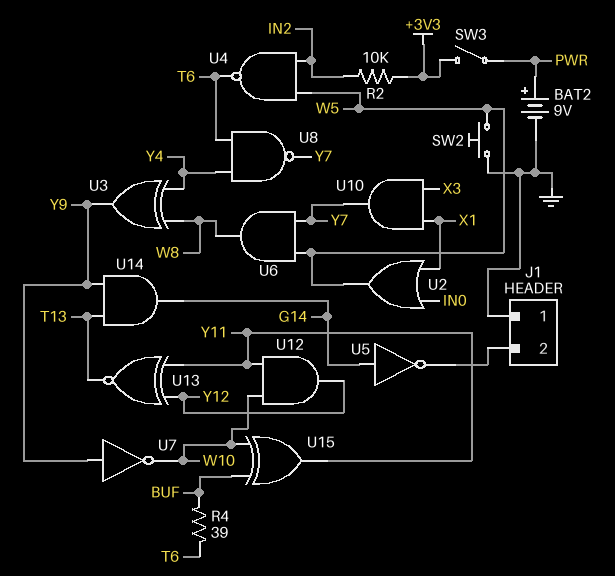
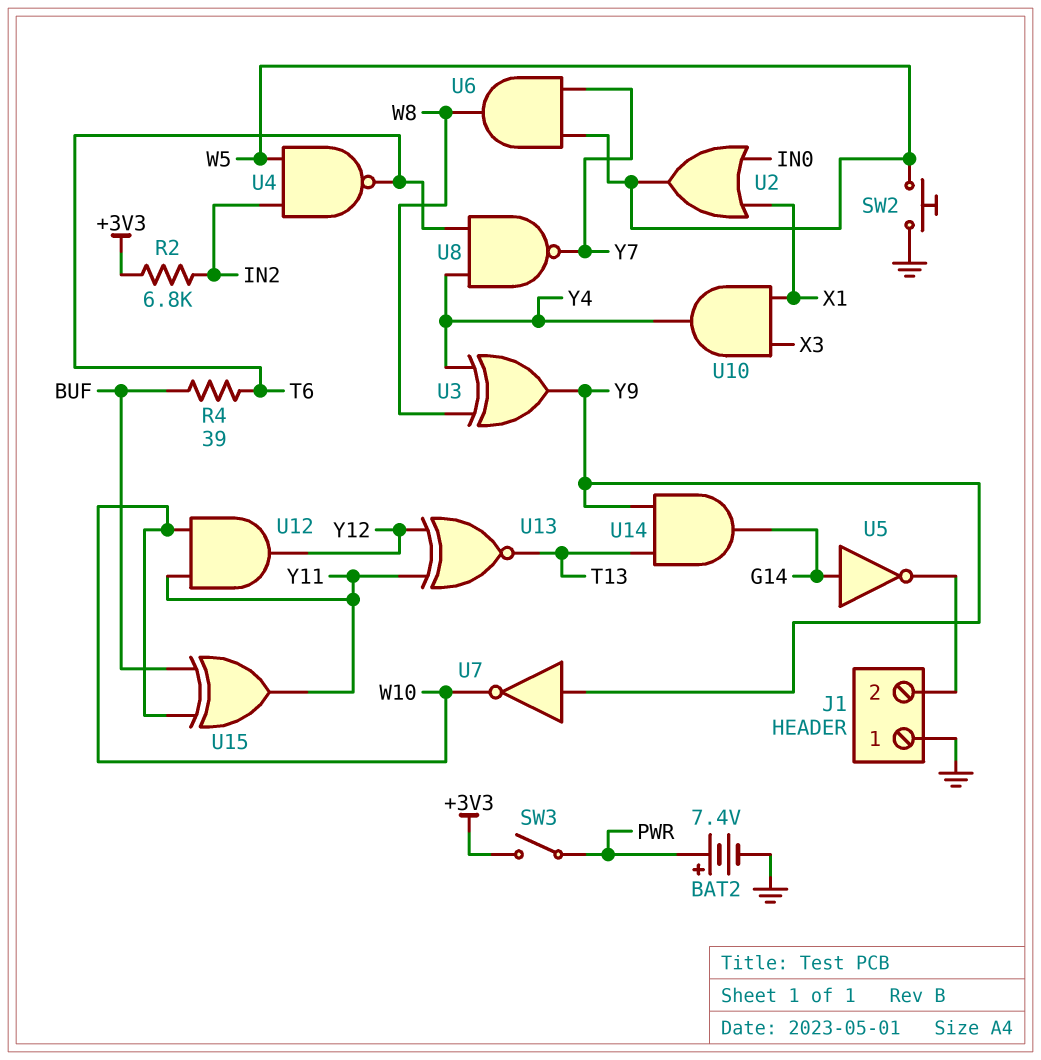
BAT2: 9V (plus PWR, minus GND) -> 7.4V (plus PWR, minus GND)
R2: 10k (+3V3, IN2) -> 6.8k (+3V3, IN2)
U10: AND (in X1, in X3, out Y7) -> AND (in X1, in X3, out Y4)

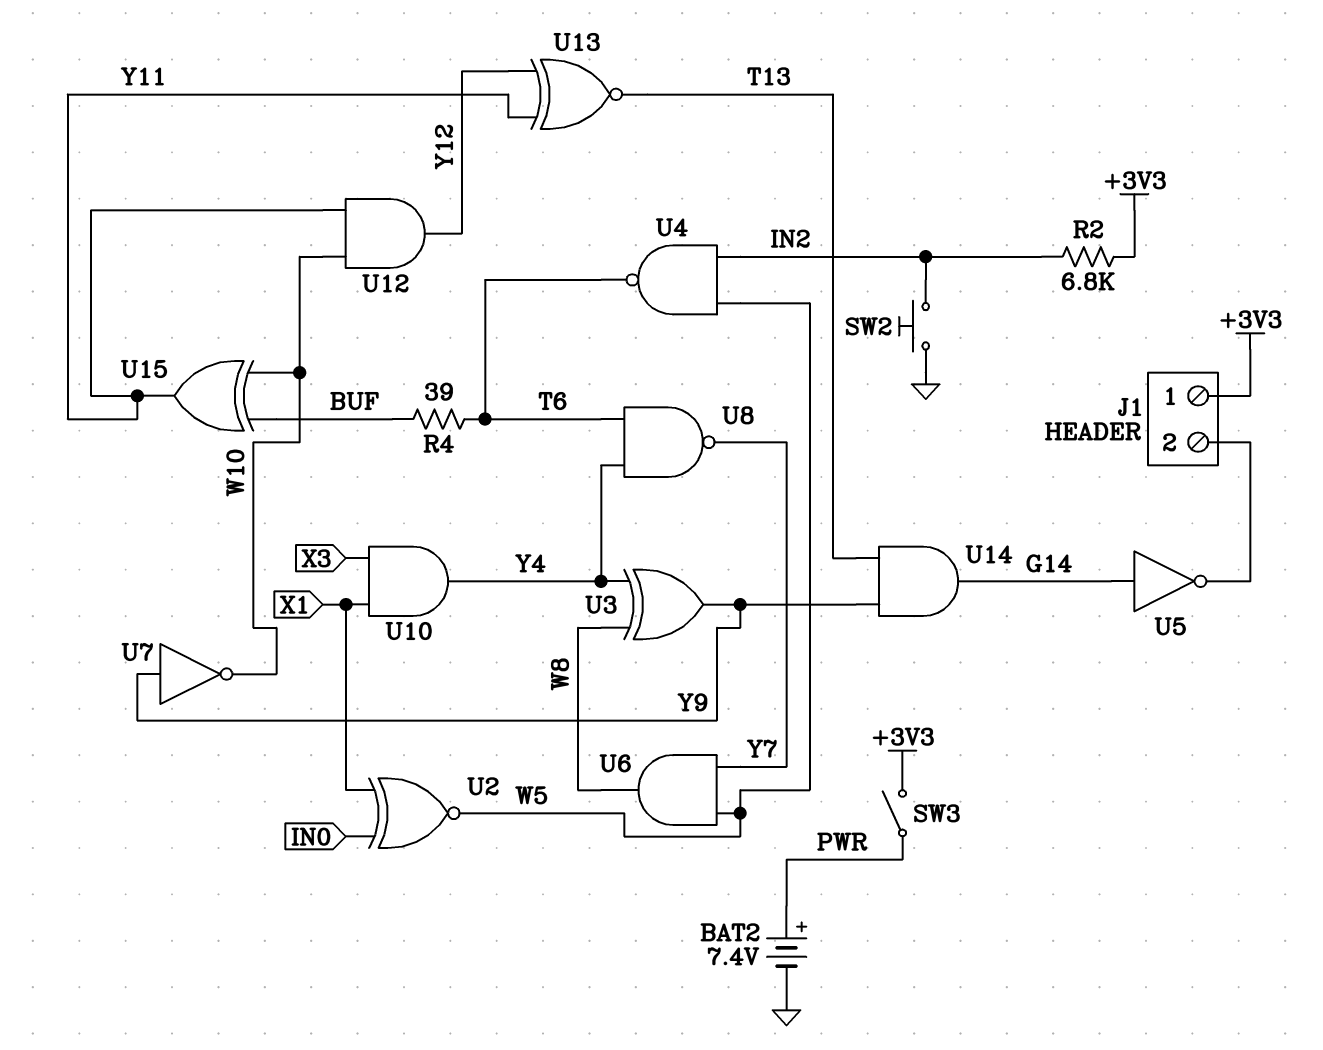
J1 pin 1: GND -> +3V3
SW2: button (GND, W5) -> button (GND, IN2)
U2: OR (in IN0, in X1, out W5) -> XNOR (in IN0, in X1, out W5)

